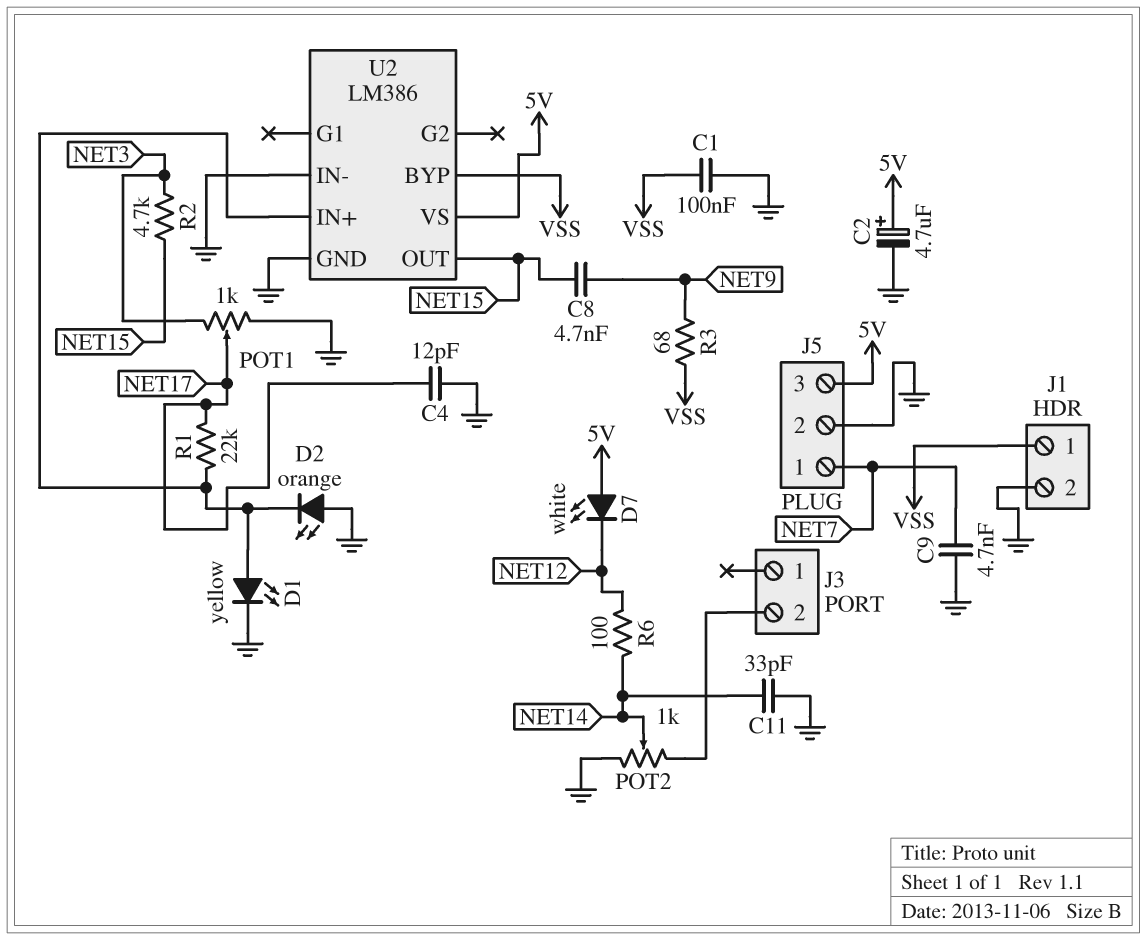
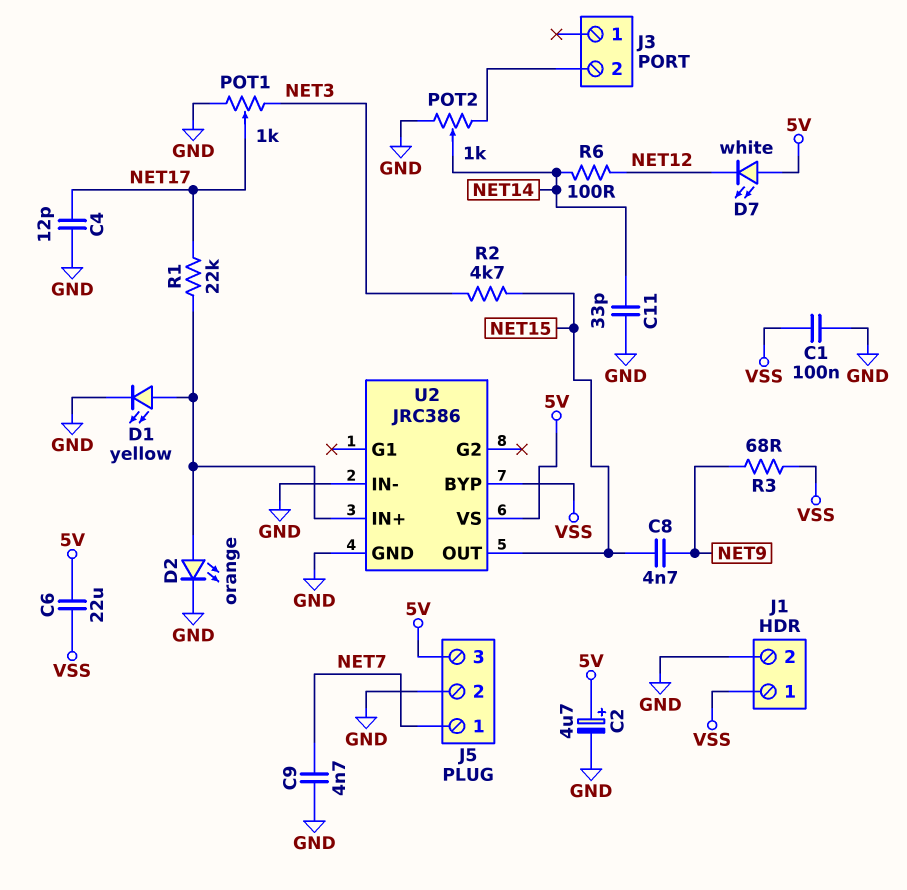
C6: none -> 22uF (5V, VSS)
D2: LED orange (A GND, K U2/IN+) -> LED orange (A U2/IN+, K GND)
U2: LM386 -> JRC386

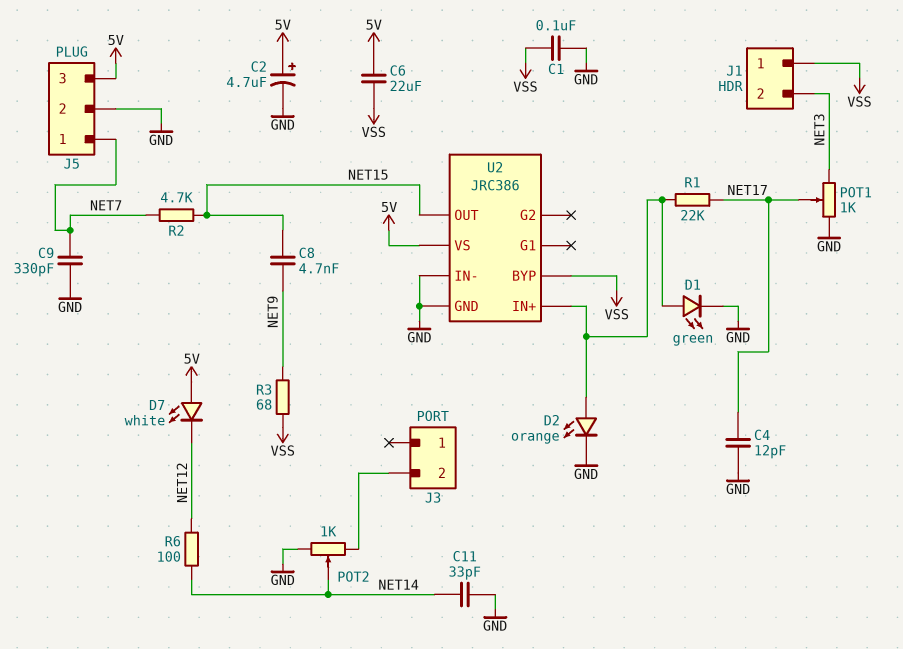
C9: 4.7nF (GND, NET7) -> 330pF (GND, NET7)
D1: LED yellow (A U2/IN+, K GND) -> LED green (A U2/IN+, K GND)
J1 pin 2: GND -> NET3
R2: 4.7k (NET3, NET15) -> 4.7k (NET7, NET15)

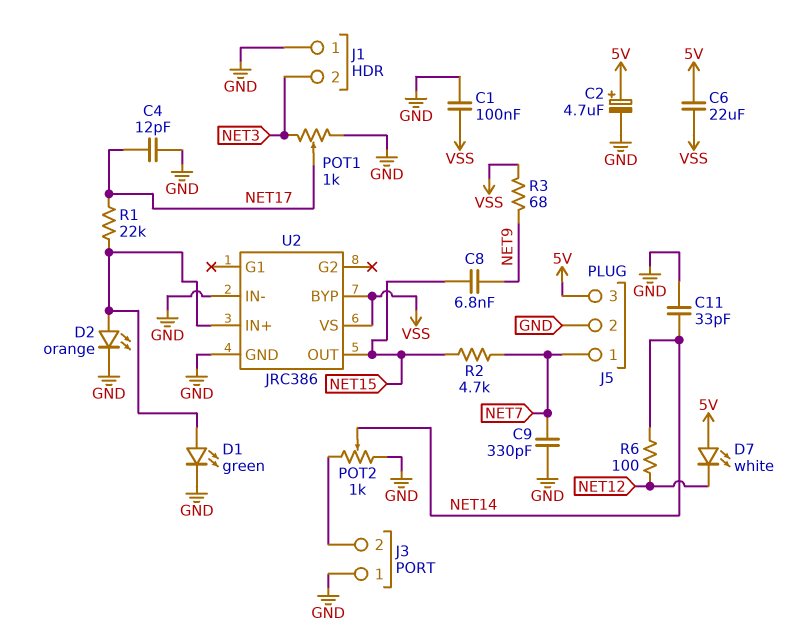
C8: 4.7nF (NET9, NET15) -> 6.8nF (NET9, NET15)
J1 pin 1: VSS -> GND
J3 pin 1: none -> GND
U2 pin VS: 5V -> VSS

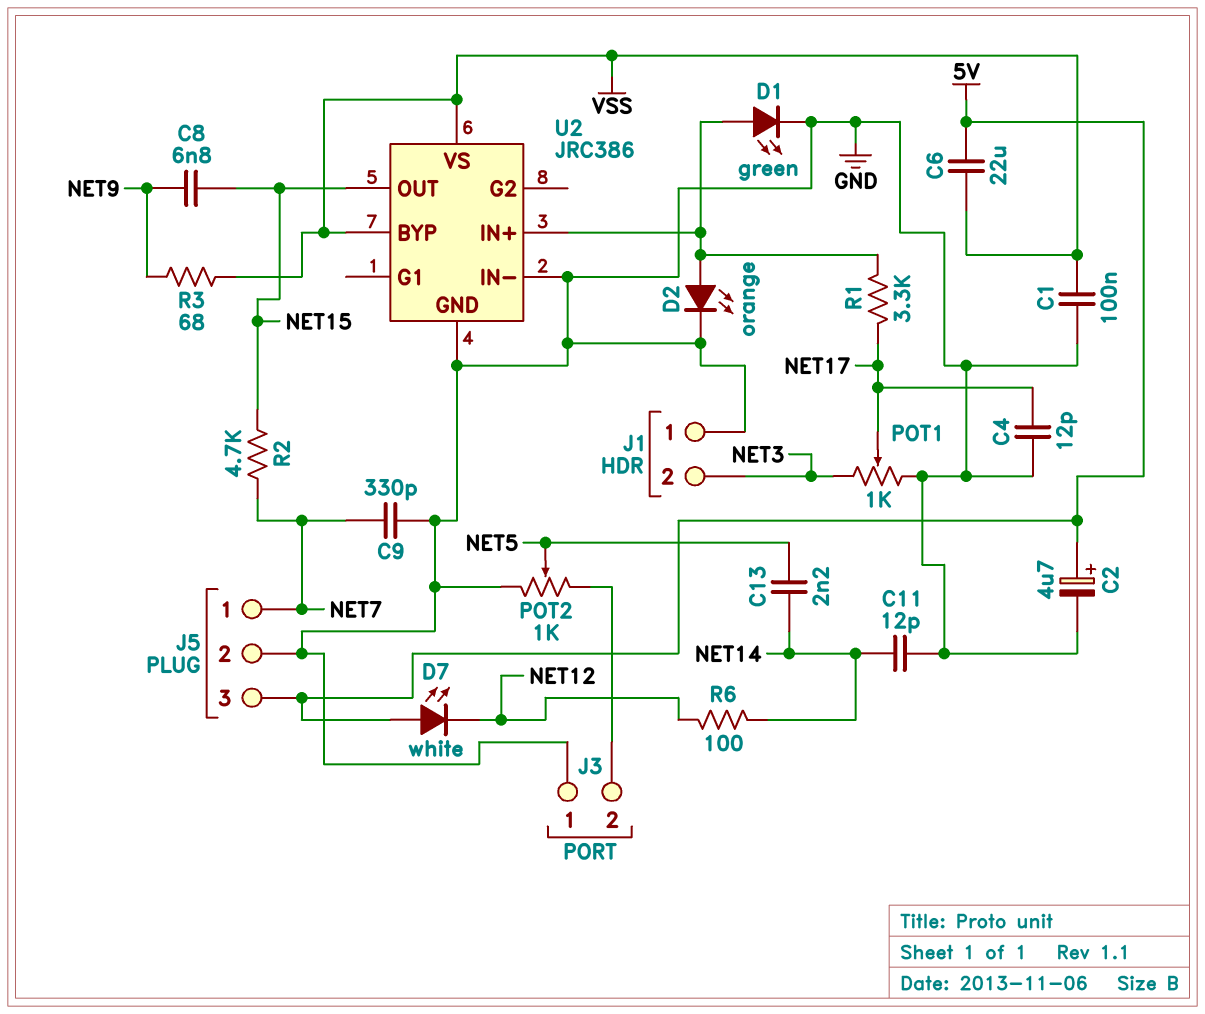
C11: 33pF (GND, NET14) -> 12pF (GND, NET14)
C13: none -> 2.2nF (NET5, NET14)
POT2: 1k (GND, J3/2, wiper NET14) -> 1k (GND, J3/2, wiper NET5)
R1: 22k (NET17, U2/IN+) -> 3.3k (NET17, U2/IN+)

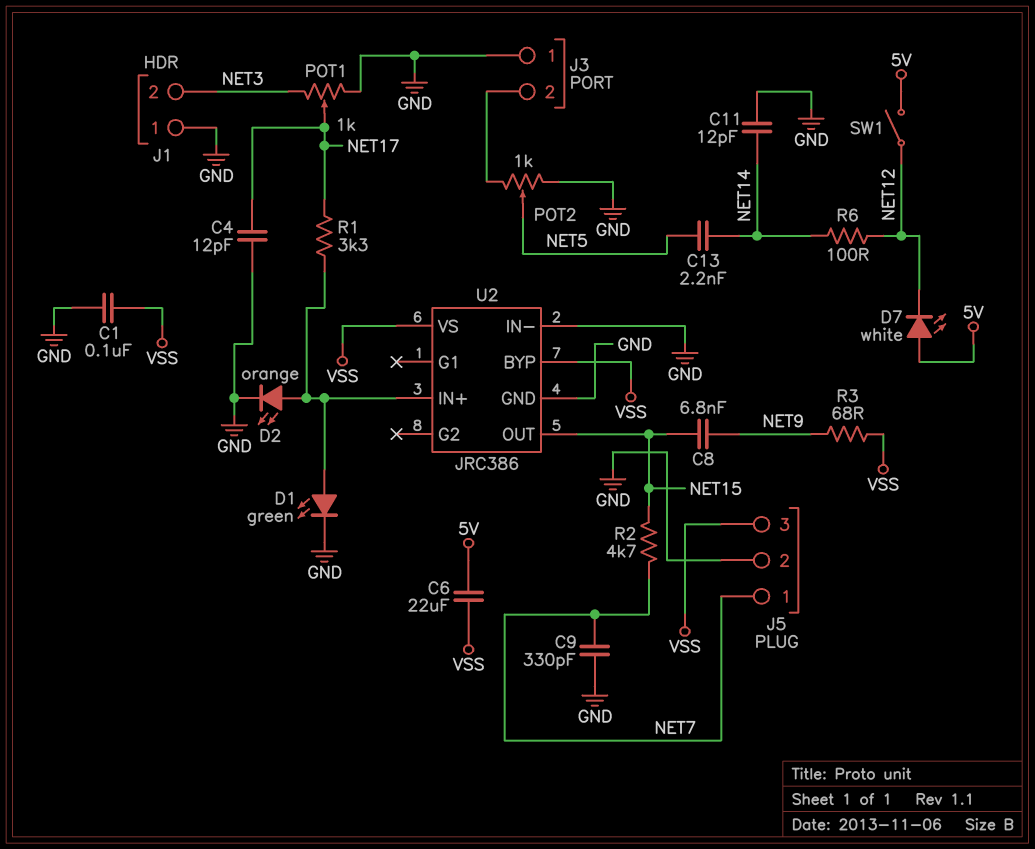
C2: 4.7uF (plus 5V, minus GND) -> none
J5 pin 3: 5V -> VSS
SW1: none -> switch (5V, NET12)

